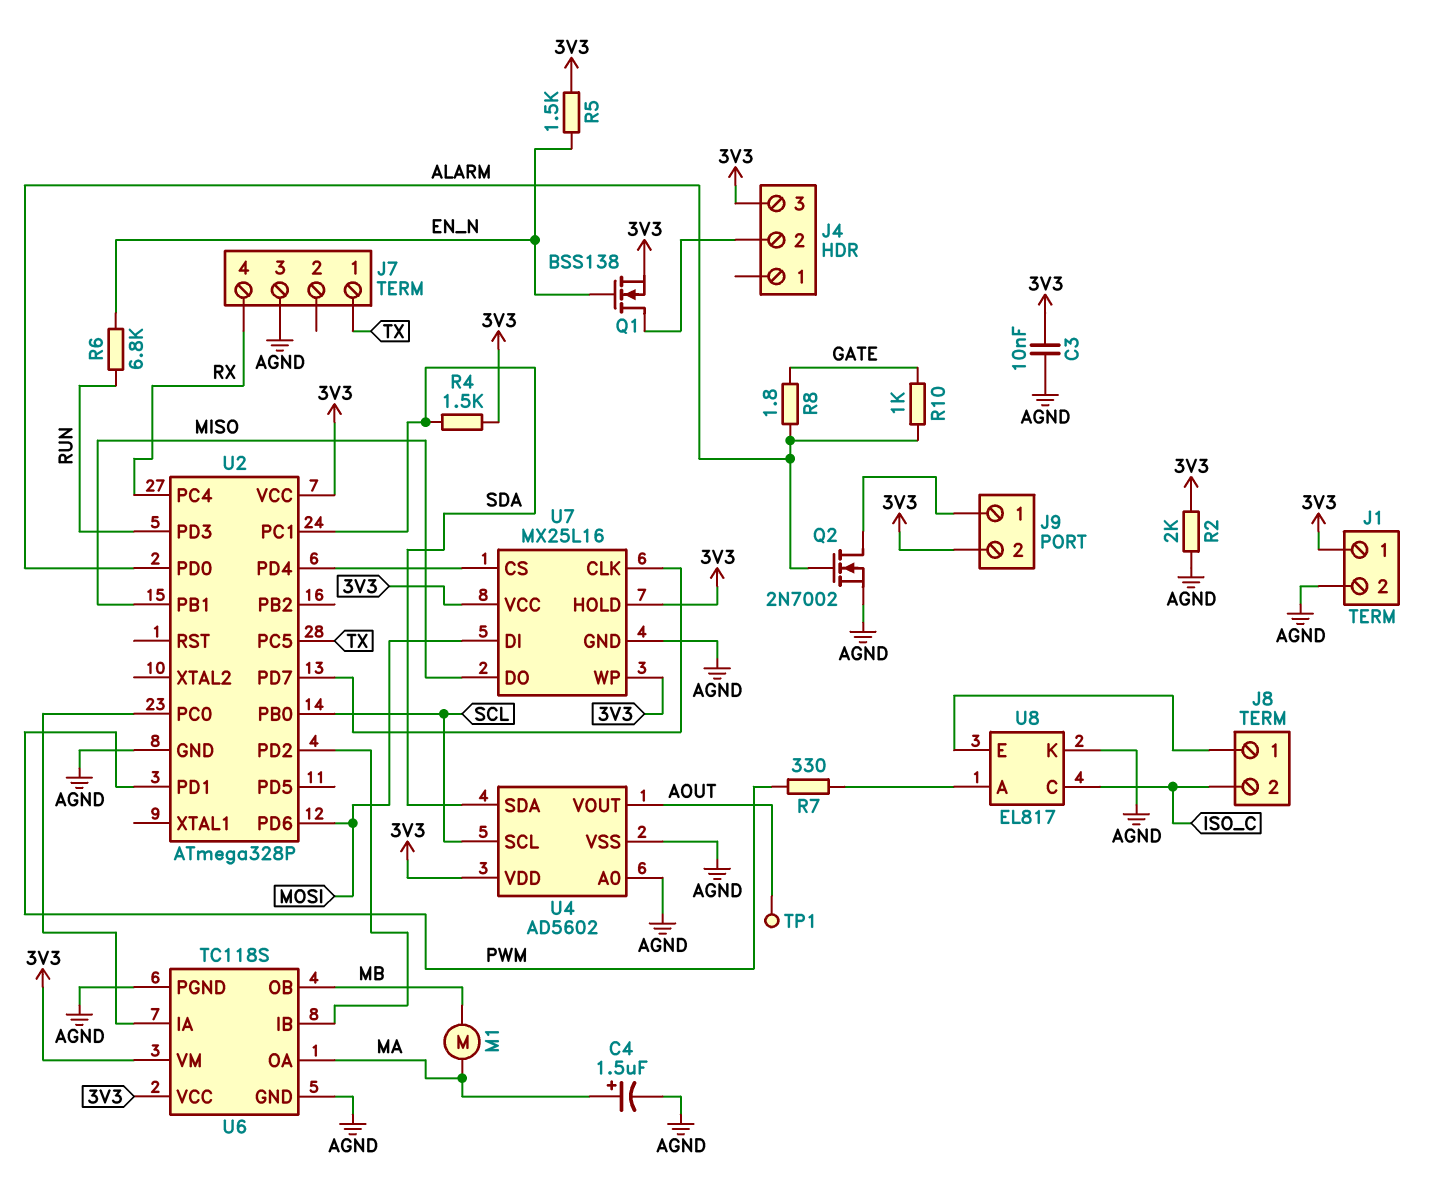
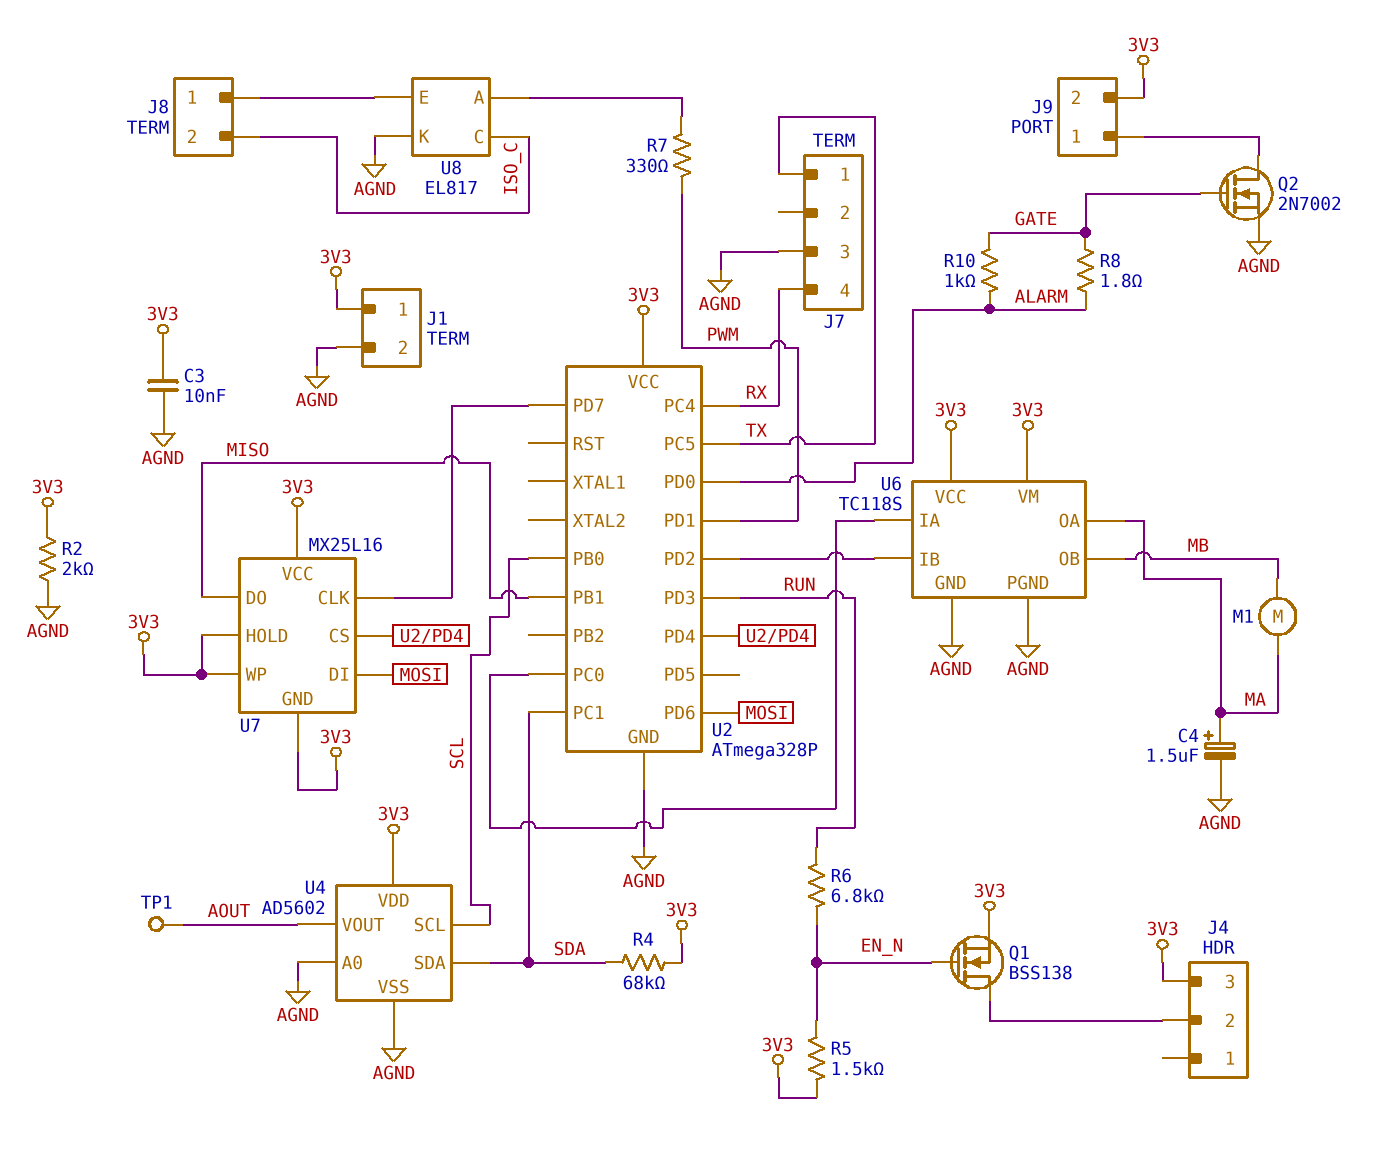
Q2: NMOS 2N7002 (G ALARM, D J9/1, S AGND) -> NMOS 2N7002 (G GATE, D J9/1, S AGND)
R4: 1.5k (3V3, SDA) -> 68k (3V3, SDA)
U7 pin GND: AGND -> 3V3

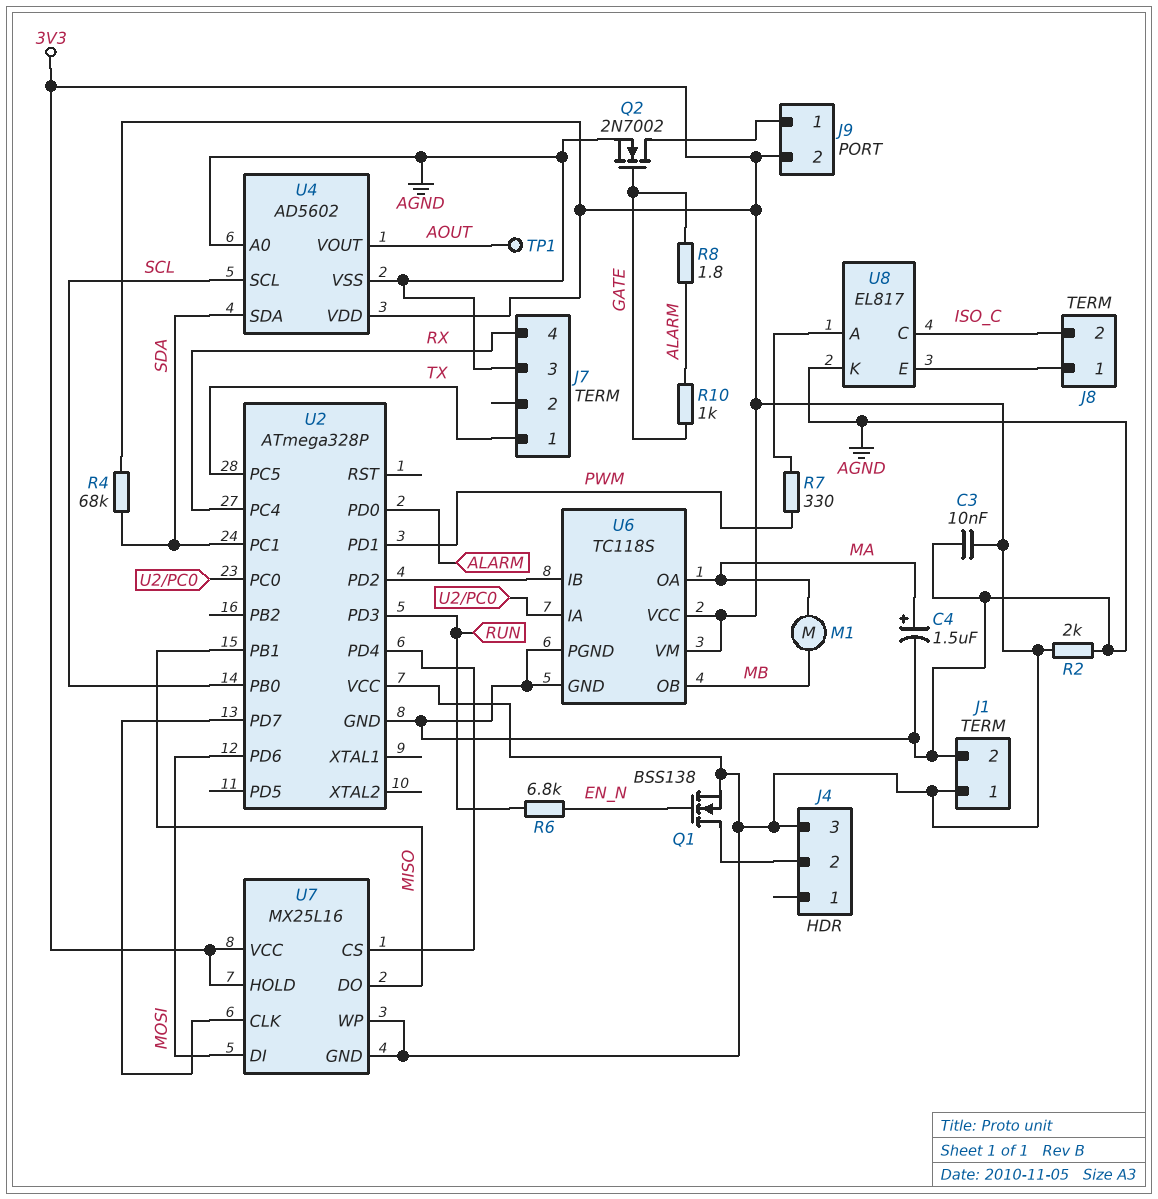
R5: 1.5k (3V3, EN_N) -> none

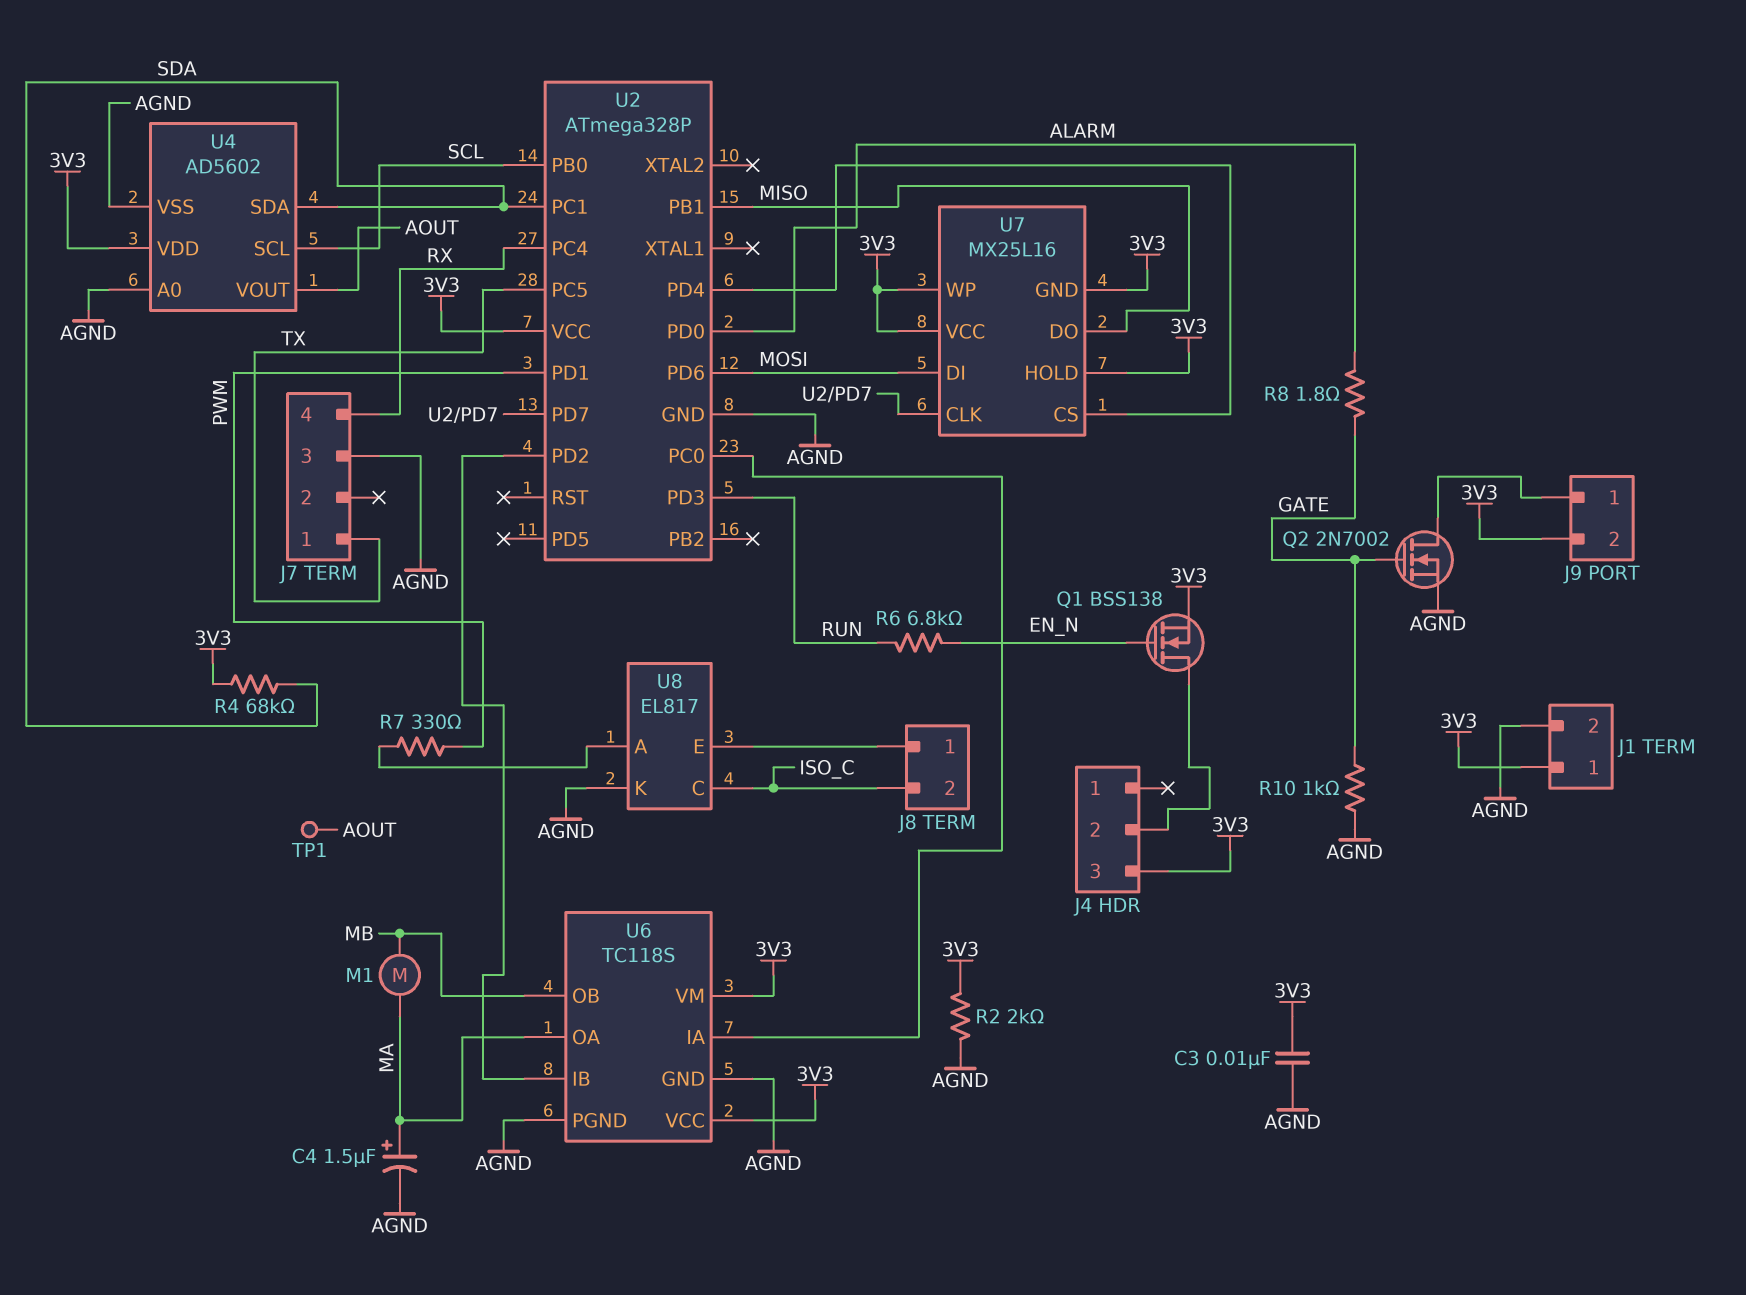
R10: 1k (ALARM, GATE) -> 1k (AGND, GATE)

